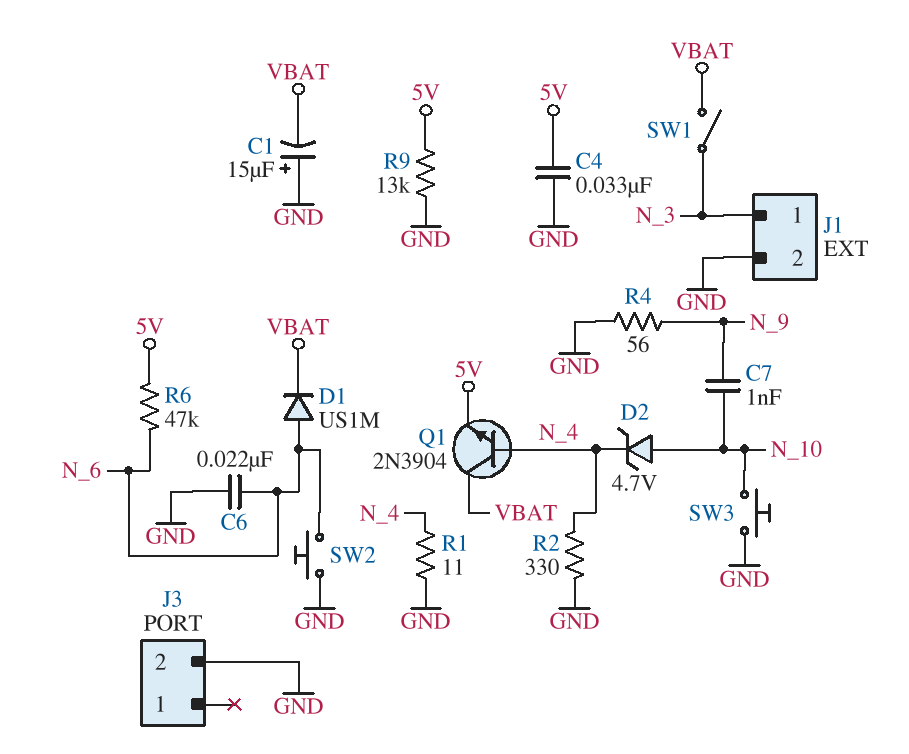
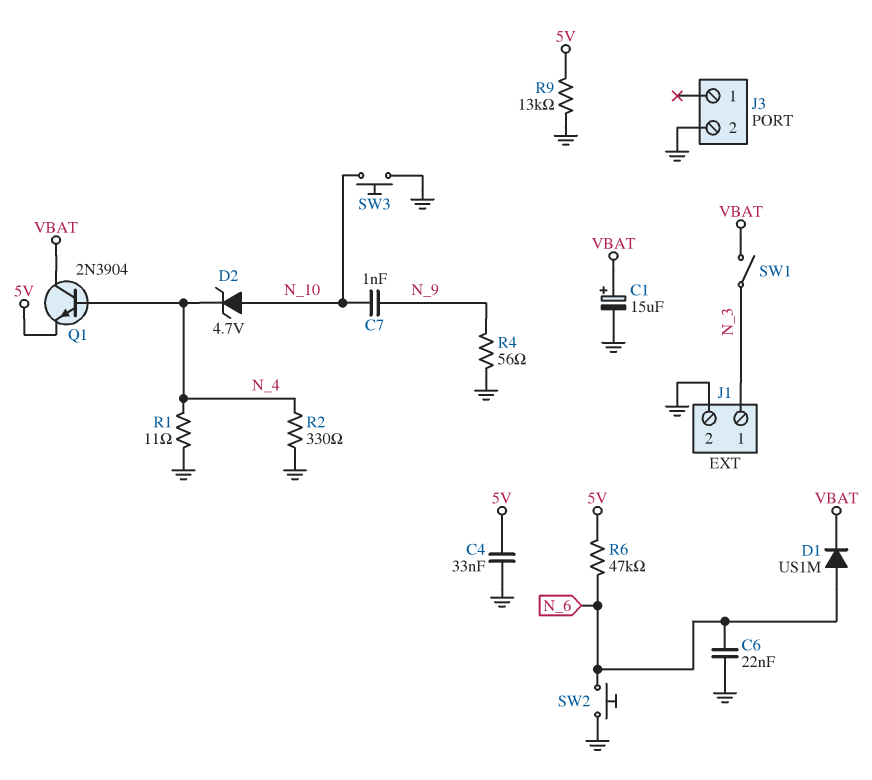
C1: 15uF (plus GND, minus VBAT) -> 15uF (plus VBAT, minus GND)

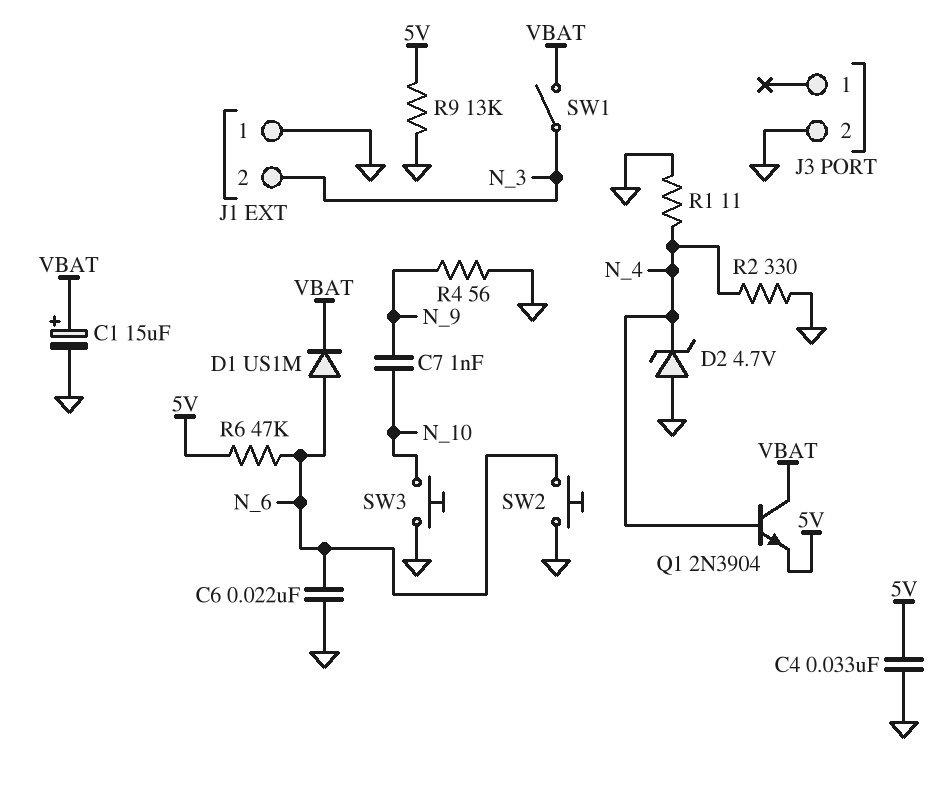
D2: zener 4.7V (A N_10, K N_4) -> zener 4.7V (A GND, K N_4)
J1 pin 1: N_3 -> GND
J1 pin 2: GND -> N_3

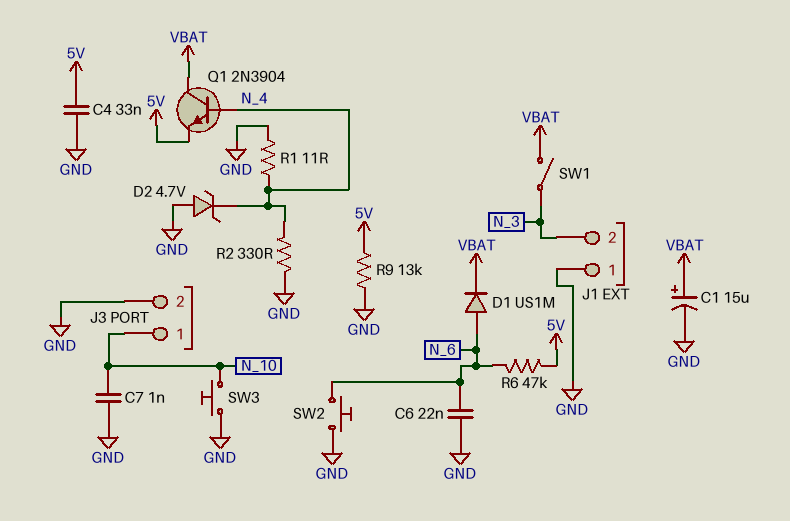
C7: 1nF (N_9, N_10) -> 1nF (GND, N_10)
J3 pin 1: none -> N_10
R4: 56 (GND, N_9) -> none

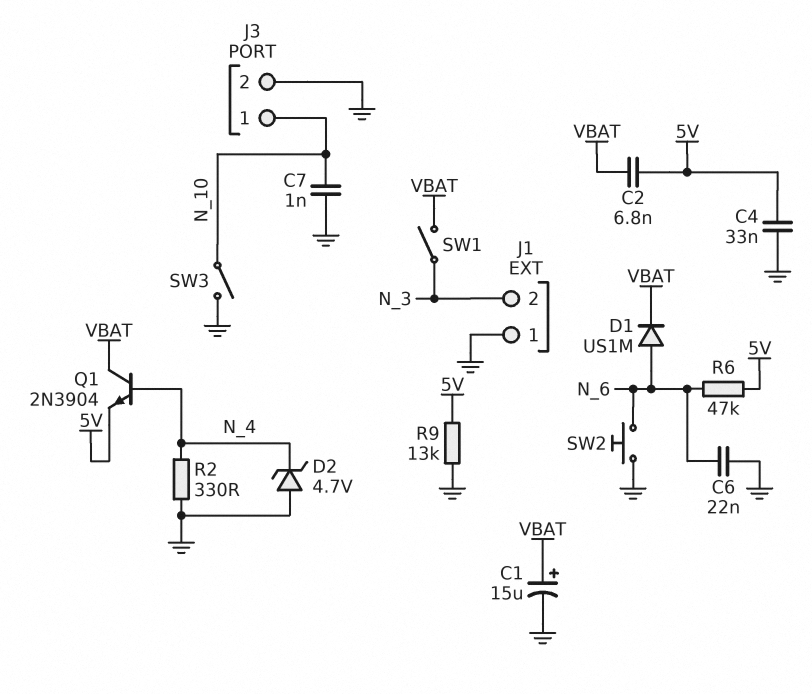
C2: none -> 6.8nF (5V, VBAT)
R1: 11 (GND, N_4) -> none
SW3: button (GND, N_10) -> switch (GND, N_10)

